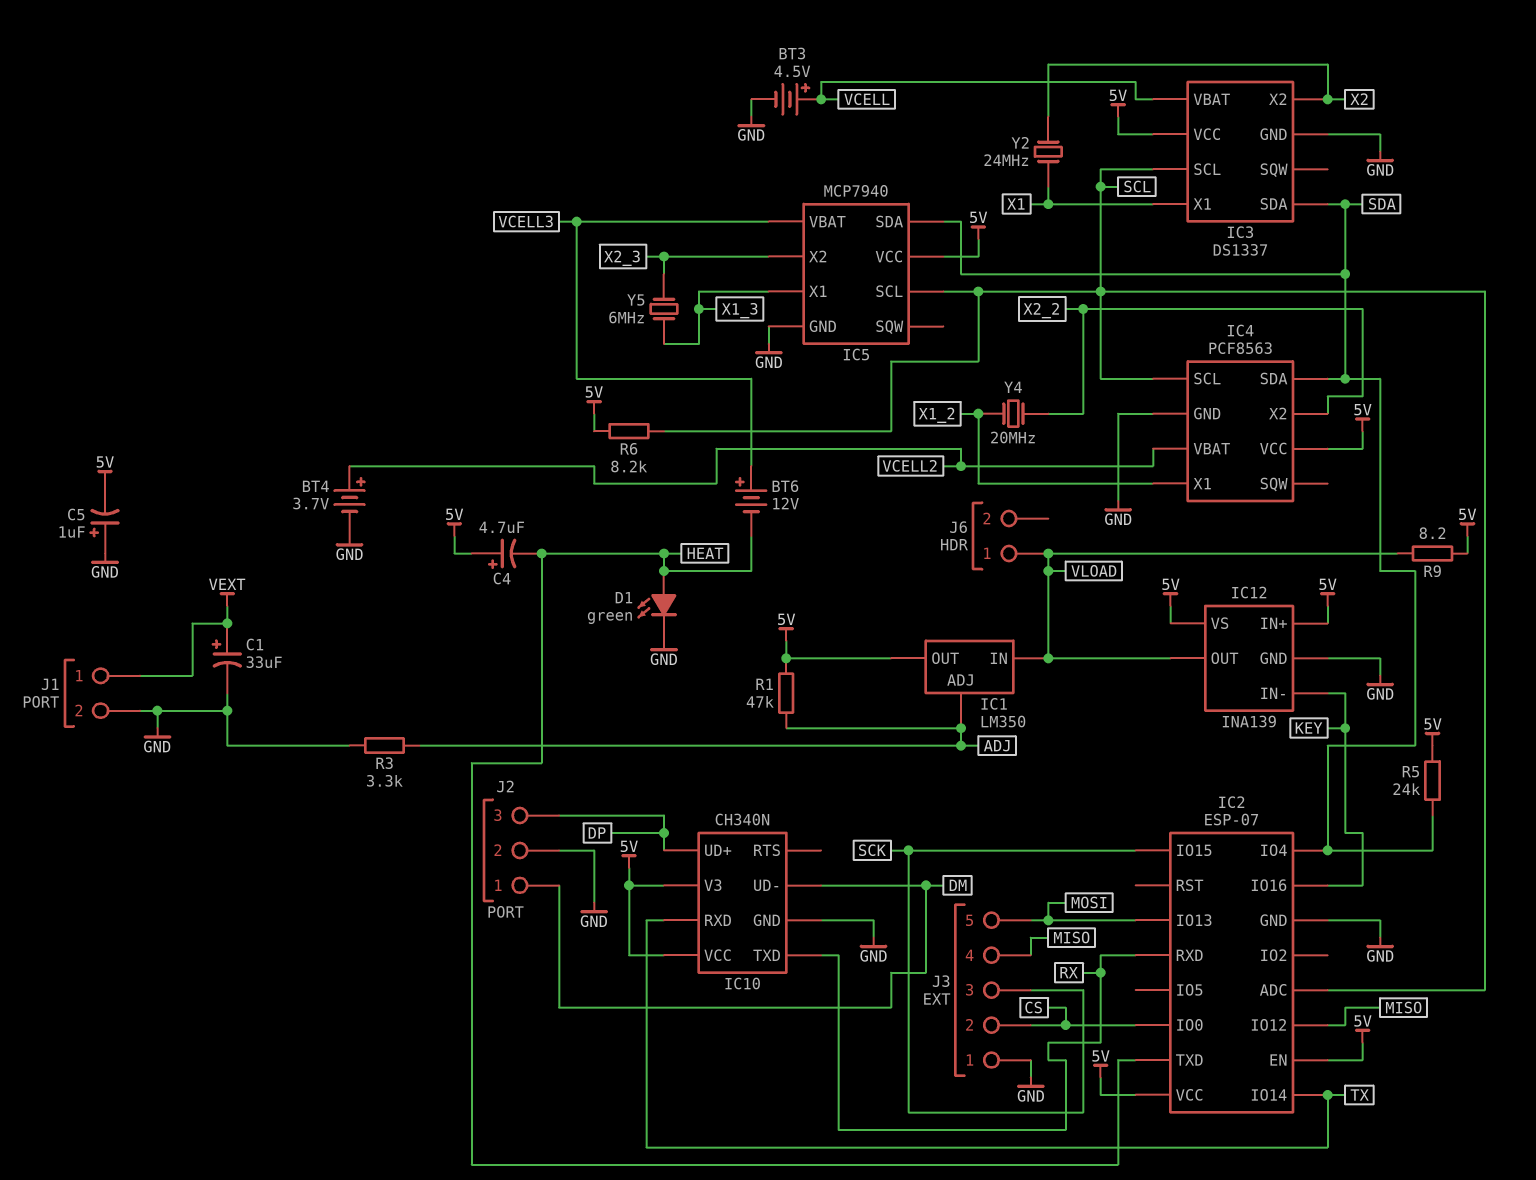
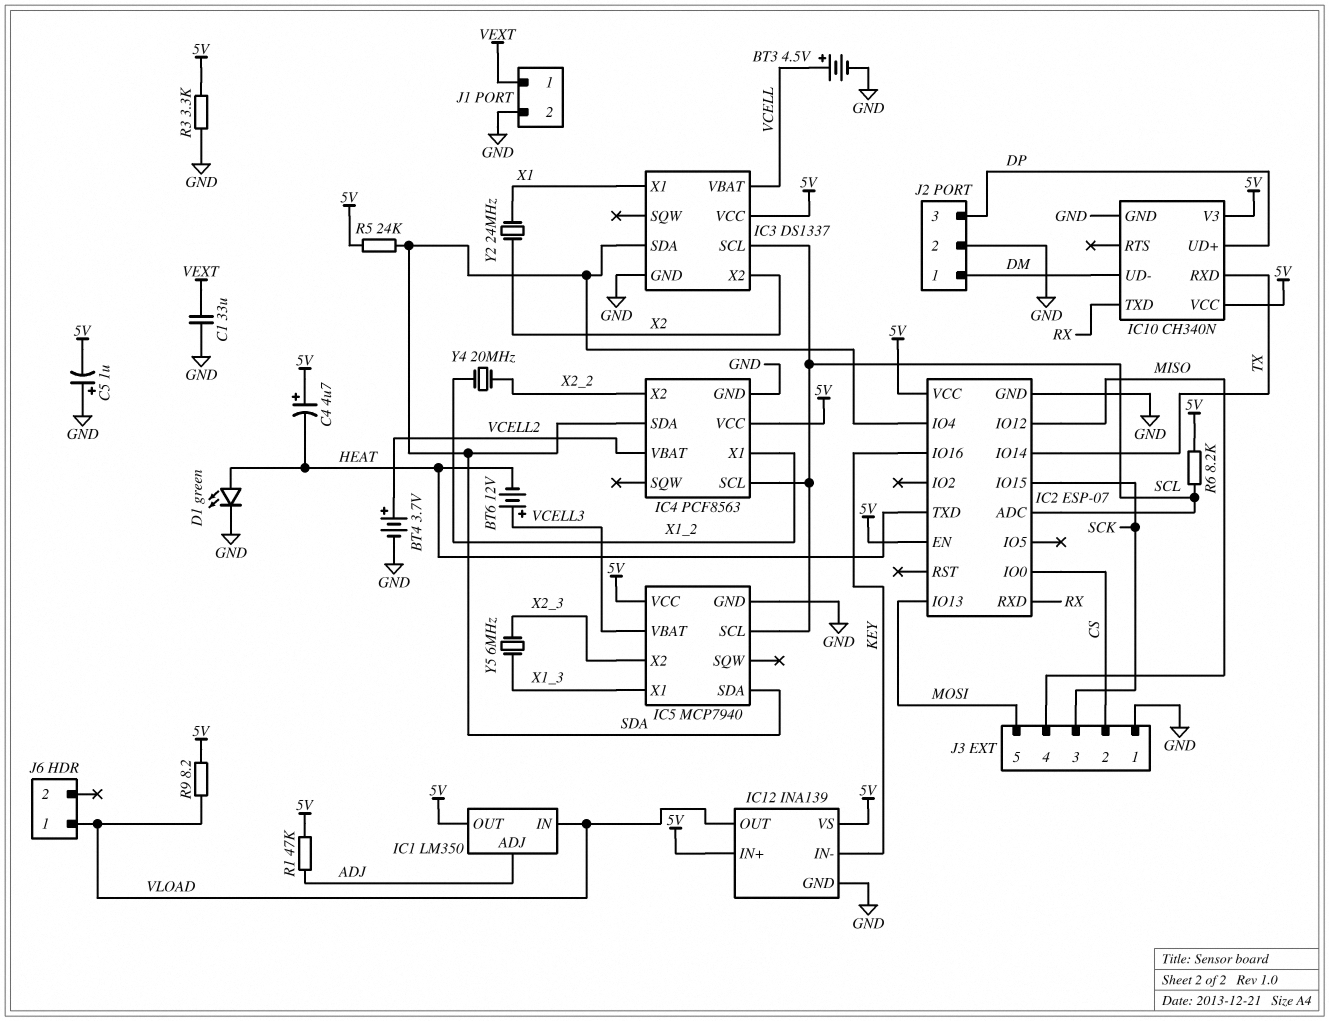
C1: 33uF (plus VEXT, minus GND) -> 33uF (GND, VEXT)
R3: 3.3k (ADJ, GND) -> 3.3k (5V, GND)

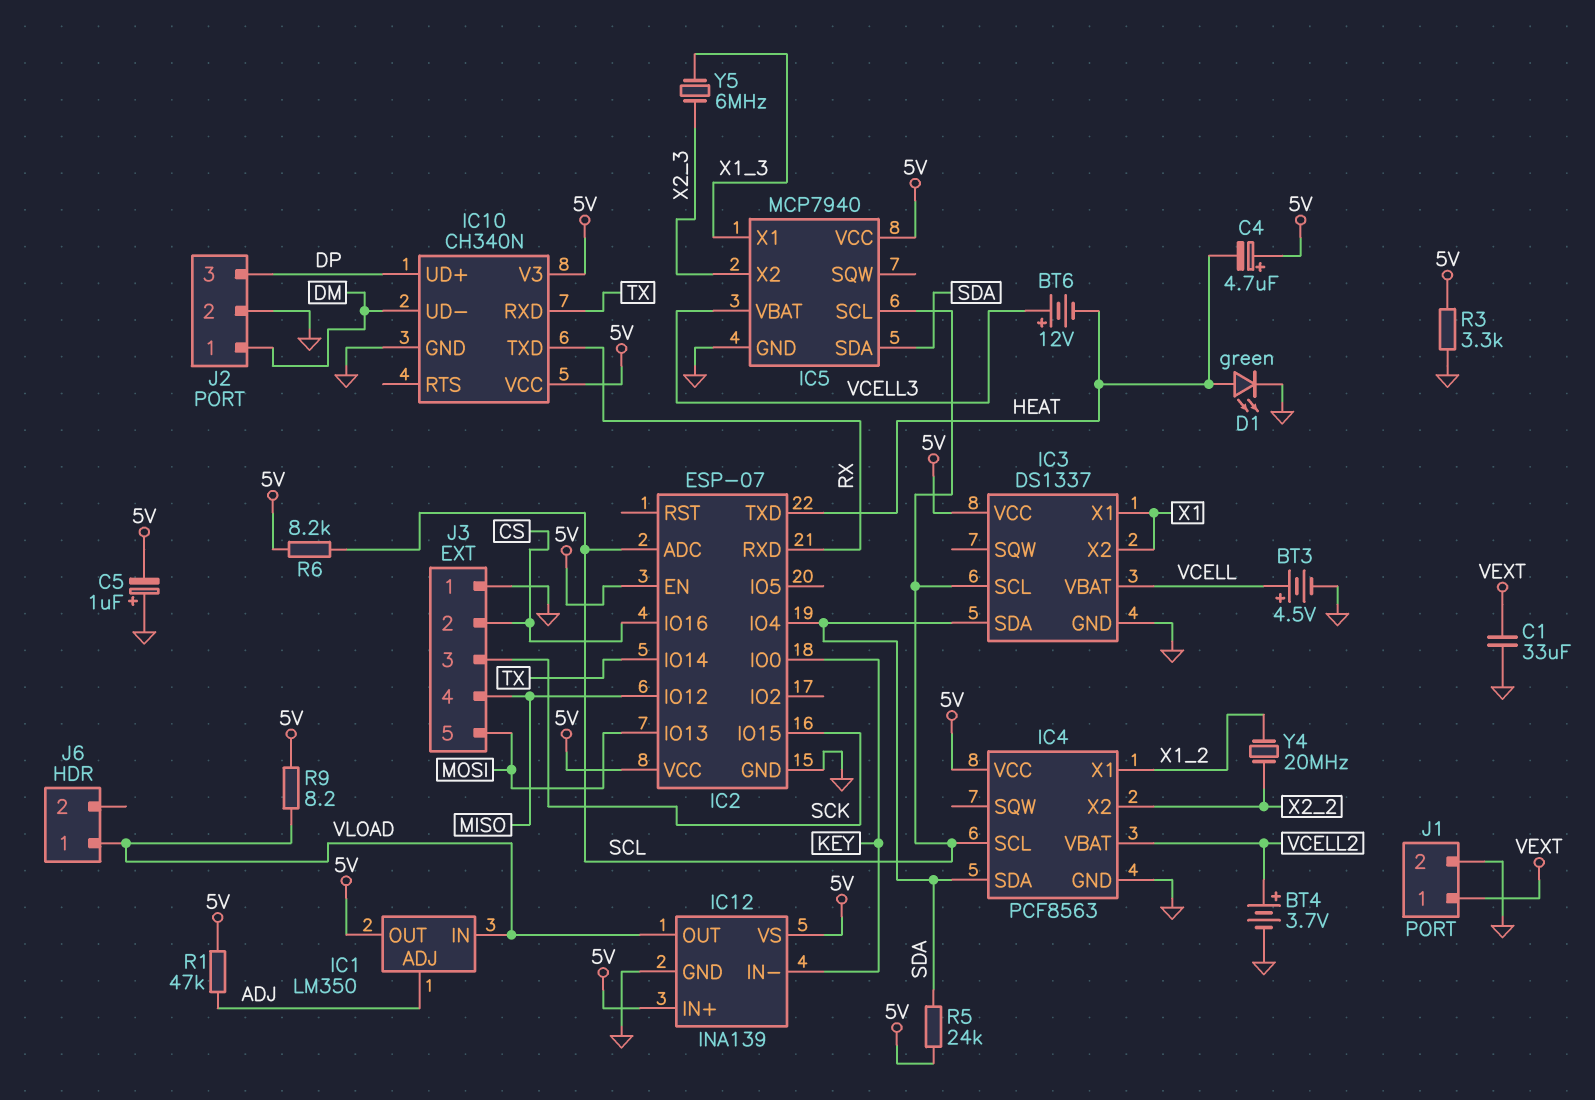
IC2 pin IO0: CS -> KEY
IC2 pin IO16: KEY -> CS
IC3 pin X2: X2 -> X1
Y2: 24MHz (X1, X2) -> none

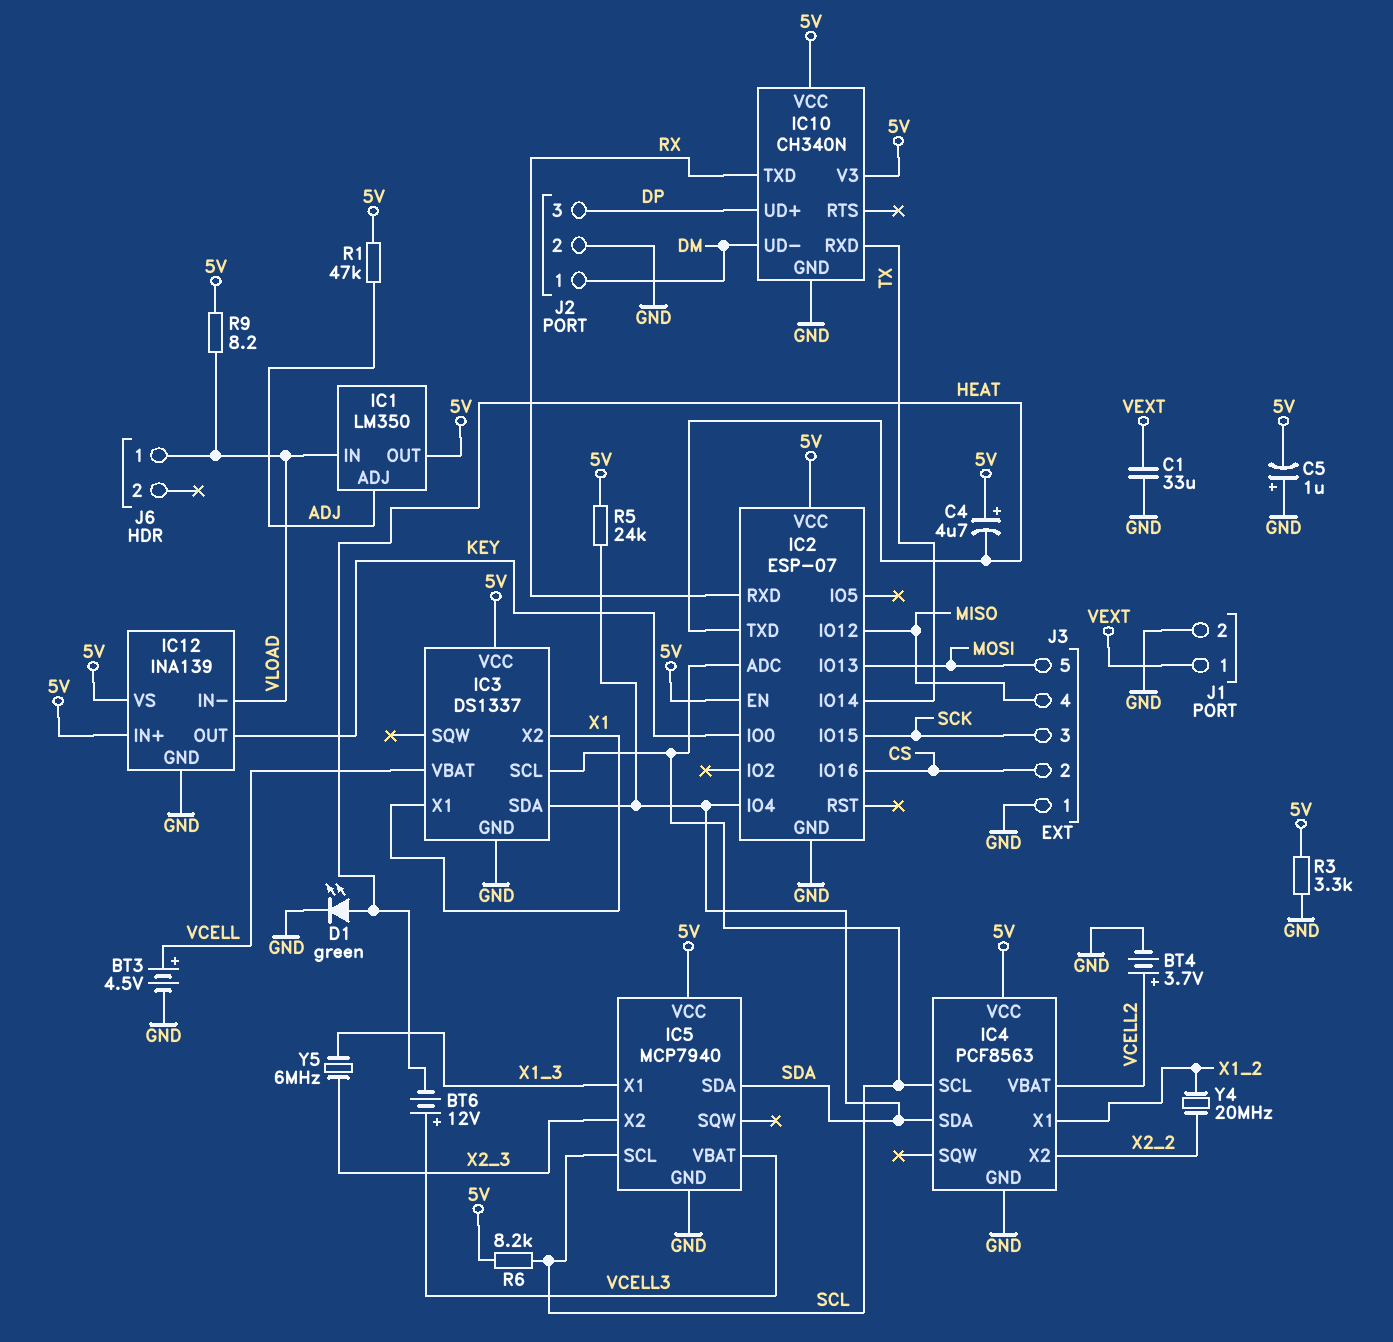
IC12 pin IN-: KEY -> VLOAD
IC12 pin OUT: VLOAD -> KEY

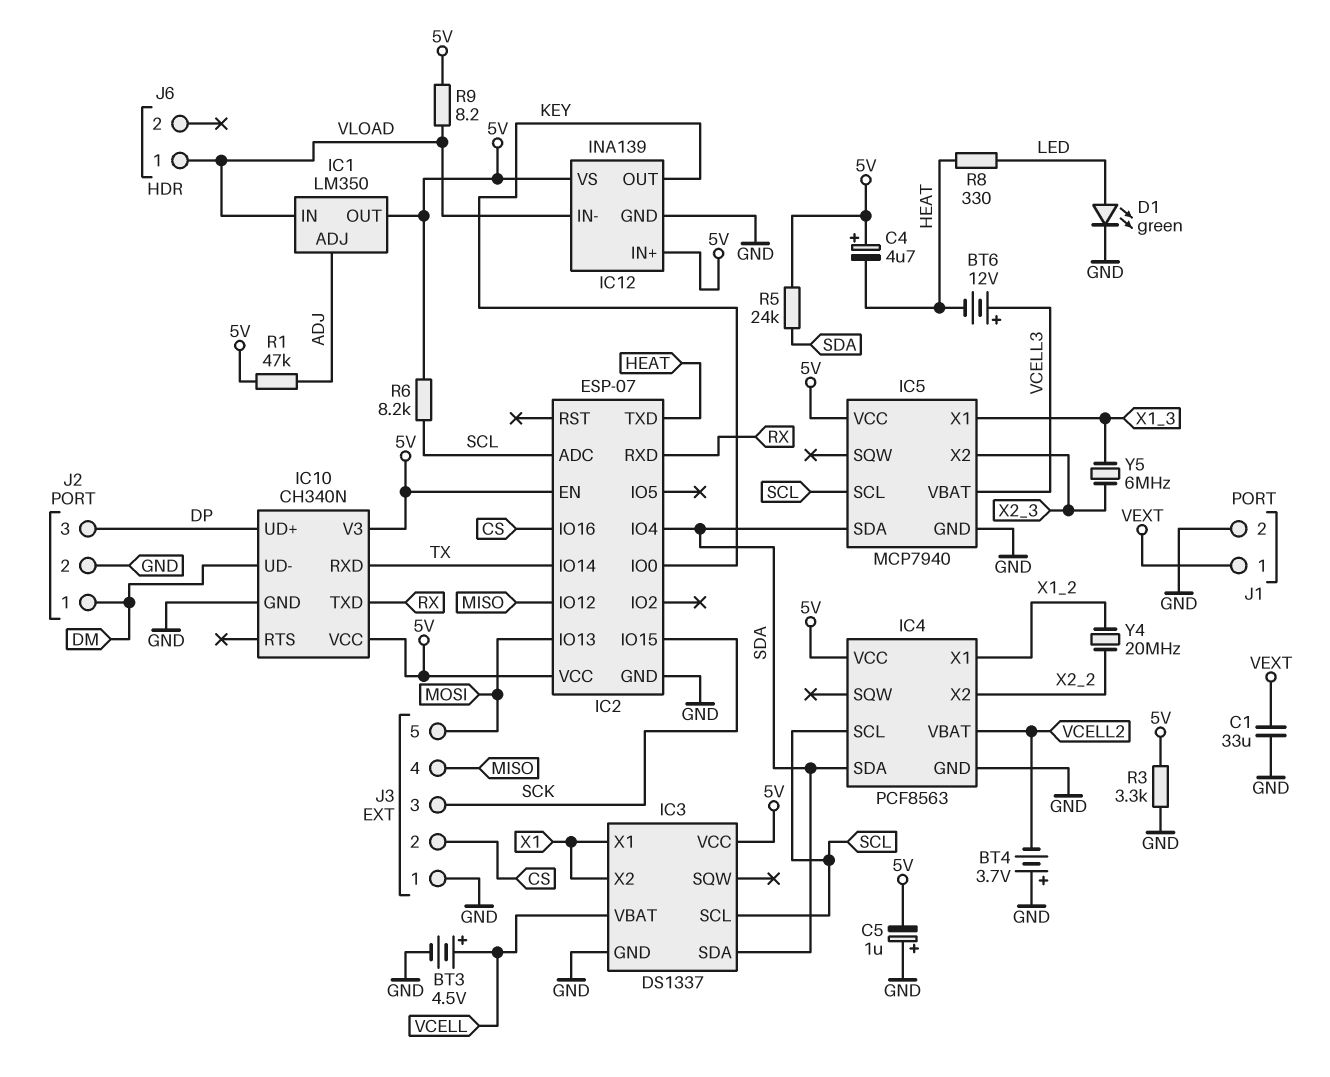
BT4: 3.7V (plus VCELL2, minus GND) -> 3.7V (plus GND, minus VCELL2)
D1: LED green (A HEAT, K GND) -> LED green (A LED, K GND)
R8: none -> 330 (HEAT, LED)

